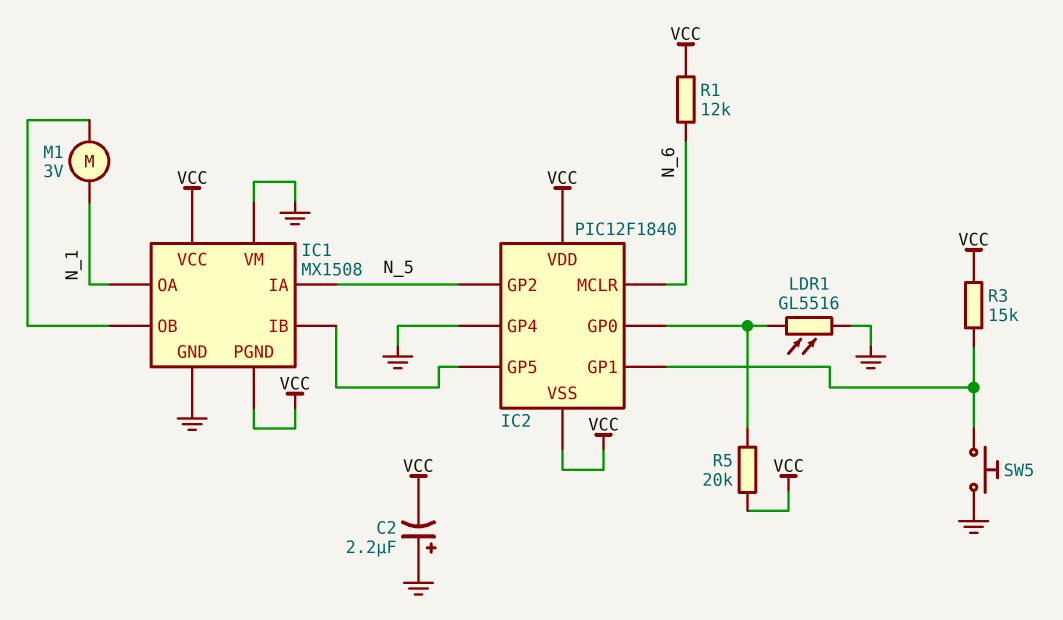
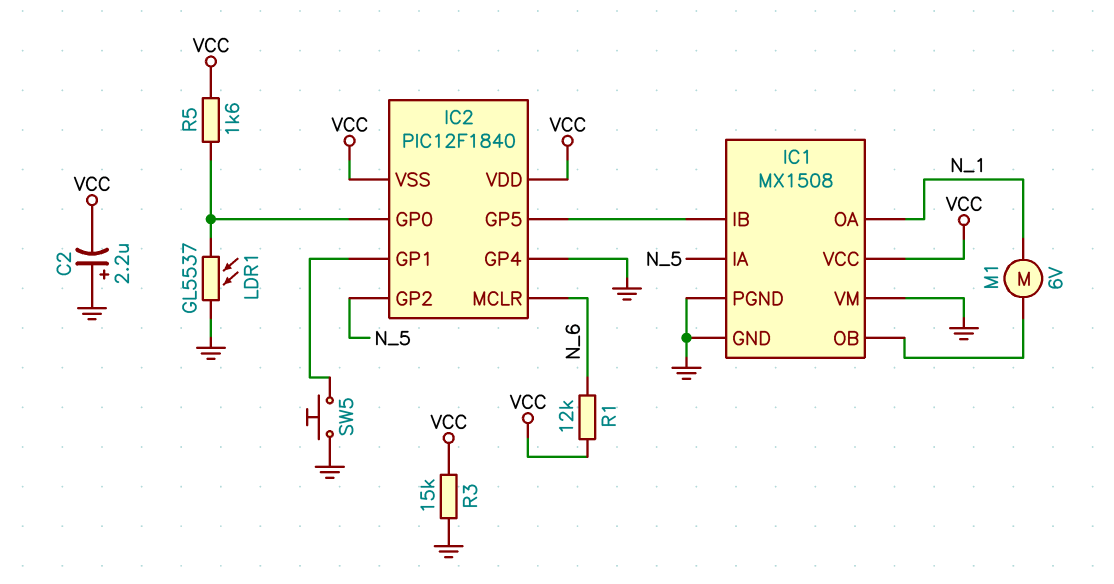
IC1 pin PGND: VCC -> GND
LDR1: GL5516 (GND, IC2/GP0) -> GL5537 (GND, IC2/GP0)
M1: motor 3V (IC1/OB, N_1) -> motor 6V (IC1/OB, N_1)
R3: 15k (IC2/GP1, VCC) -> 15k (GND, VCC)
R5: 20k (IC2/GP0, VCC) -> 1.6k (IC2/GP0, VCC)

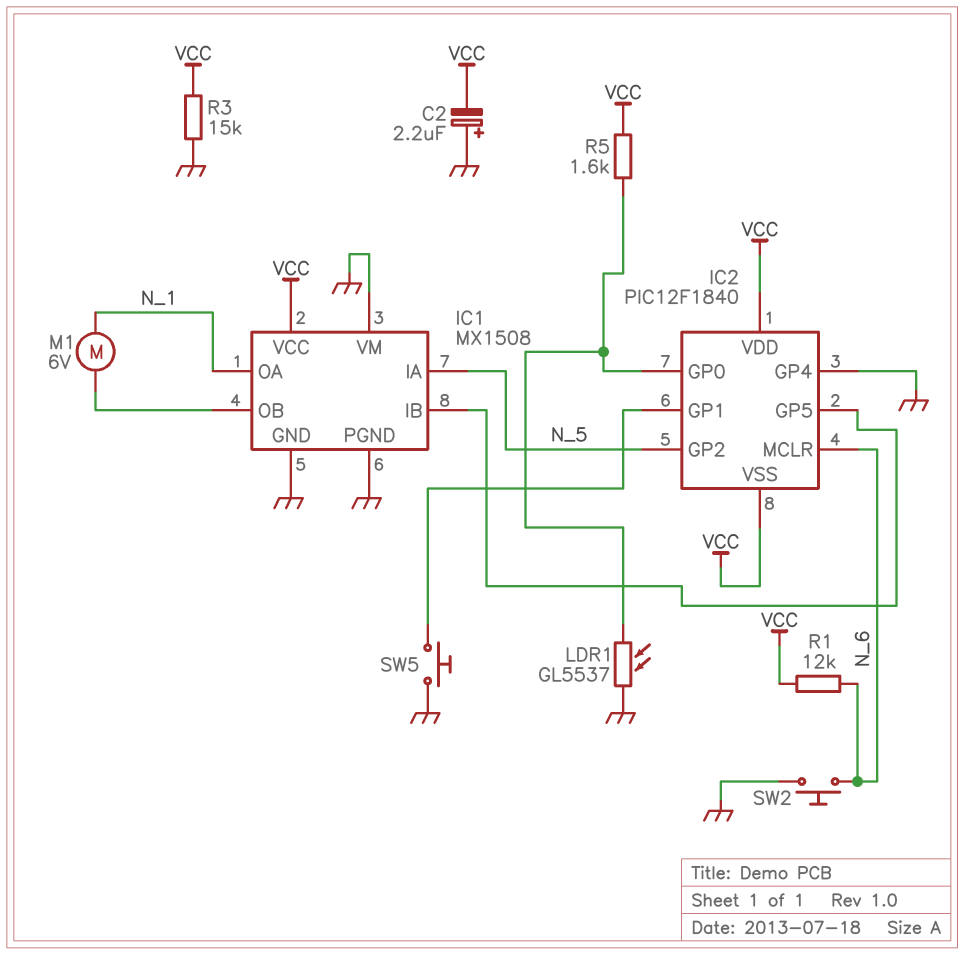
SW2: none -> button (GND, N_6)

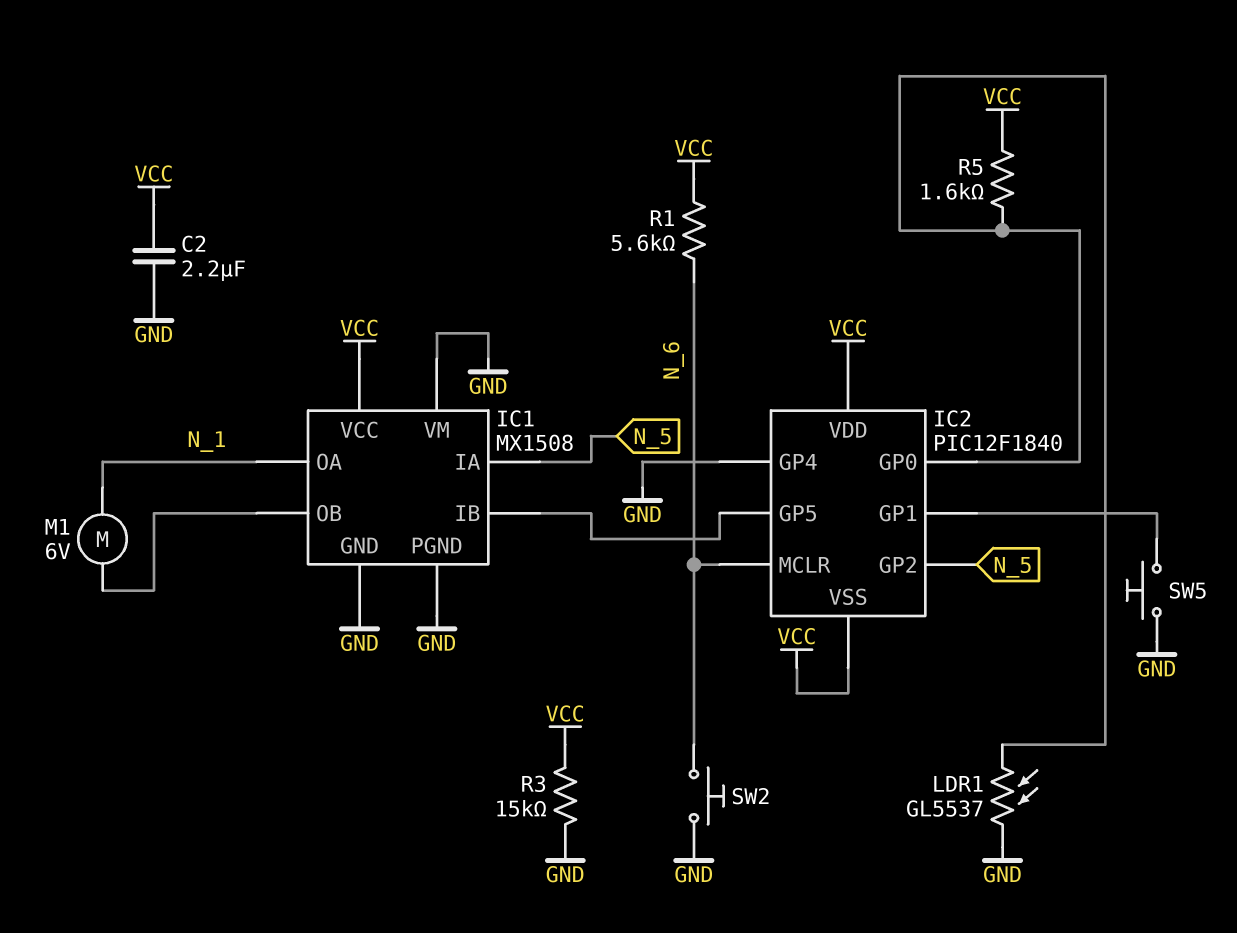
C2: 2.2uF (plus GND, minus VCC) -> 2.2uF (GND, VCC)
R1: 12k (N_6, VCC) -> 5.6k (N_6, VCC)

